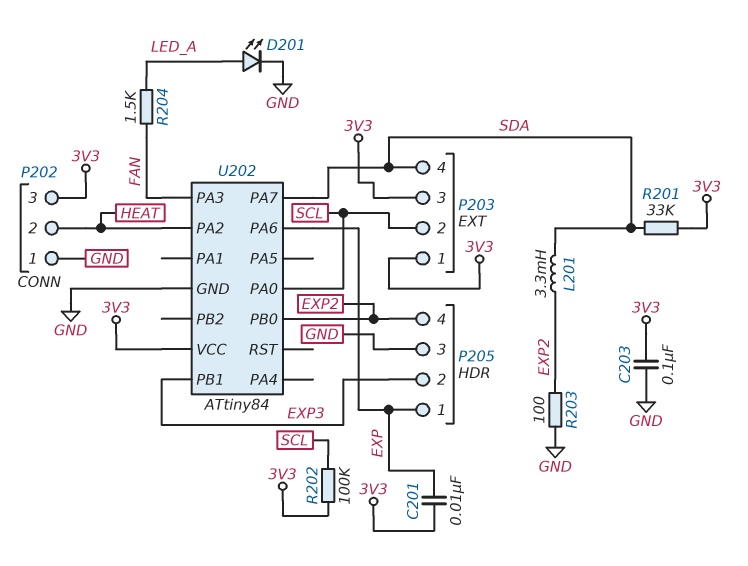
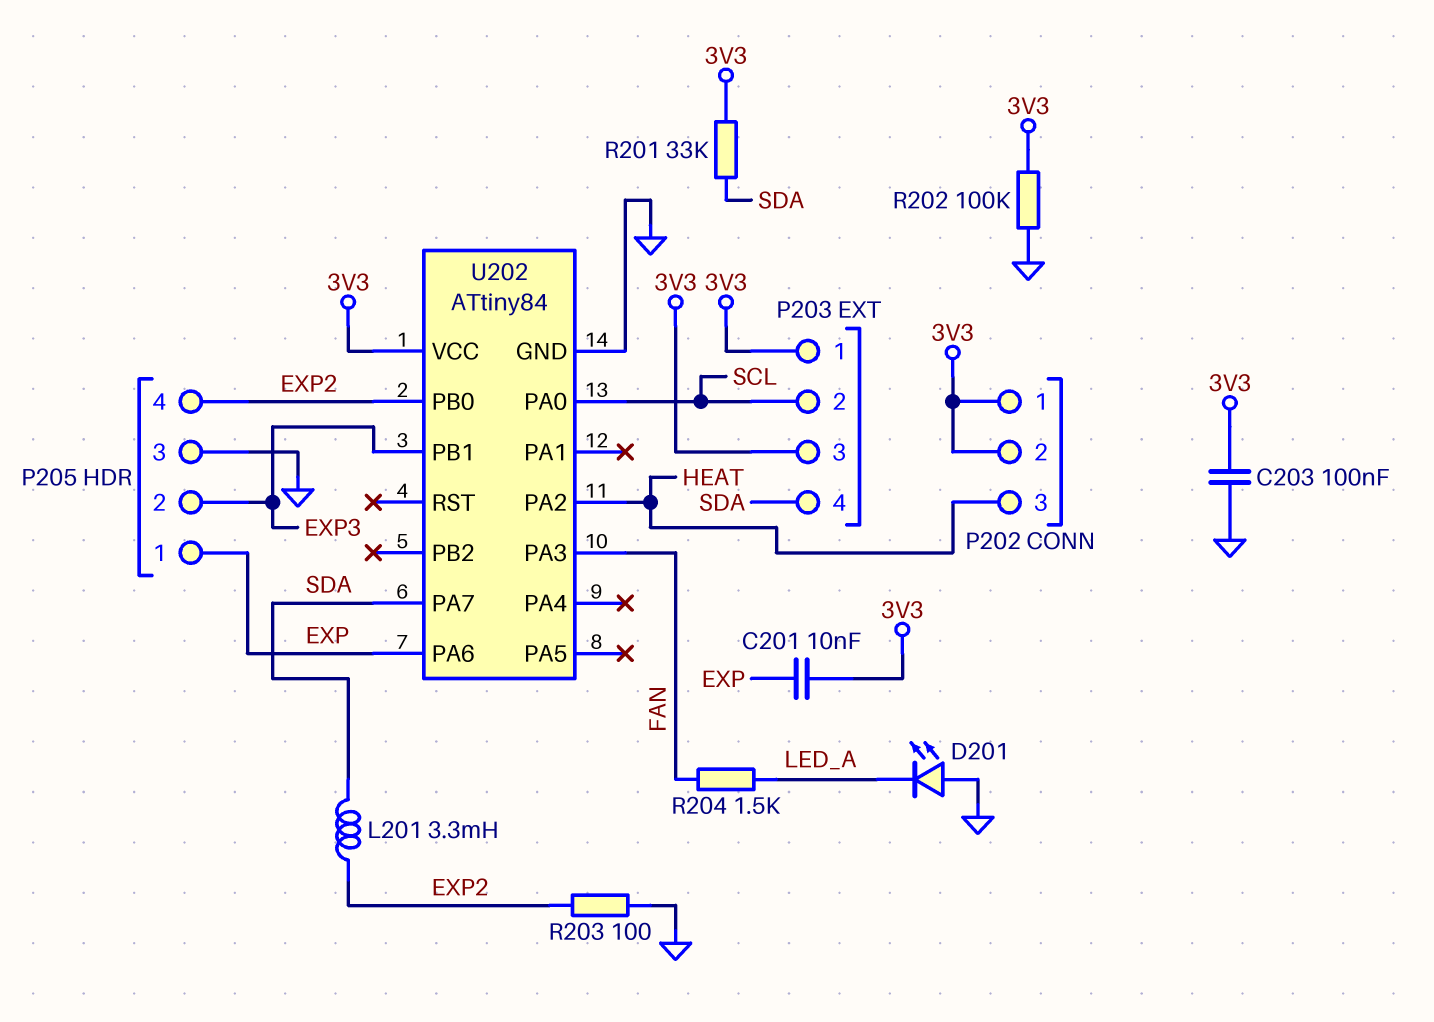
D201: LED (A LED_A, K GND) -> LED (A GND, K LED_A)
P202 pin 1: GND -> 3V3
P202 pin 2: HEAT -> 3V3
P202 pin 3: 3V3 -> HEAT
R202: 100k (3V3, SCL) -> 100k (3V3, GND)

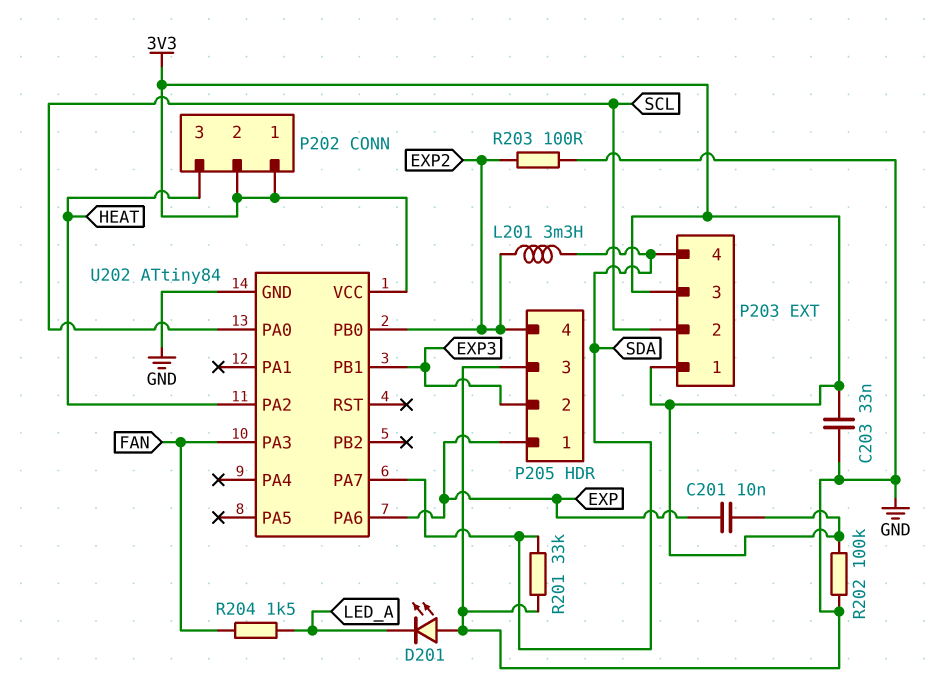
C203: 100nF (3V3, GND) -> 33nF (3V3, GND)
R201: 33k (3V3, SDA) -> 33k (GND, SDA)

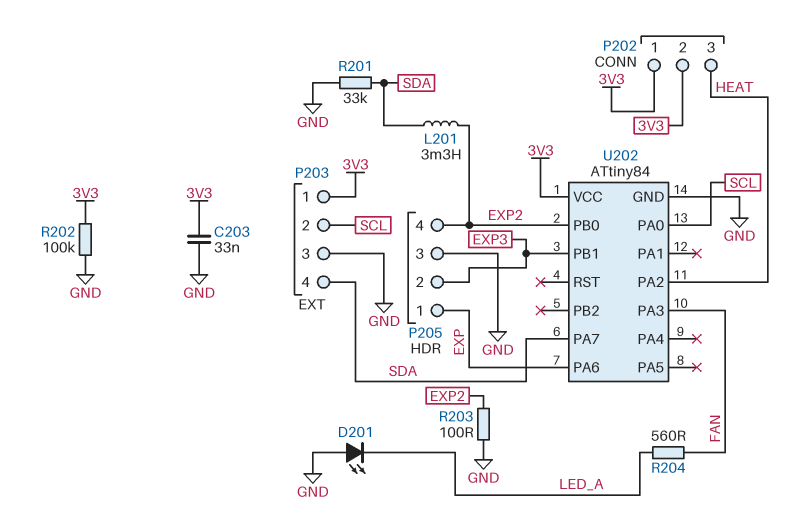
C201: 10nF (3V3, EXP) -> none
P203 pin 3: 3V3 -> GND
R204: 1.5k (FAN, LED_A) -> 560 (FAN, LED_A)

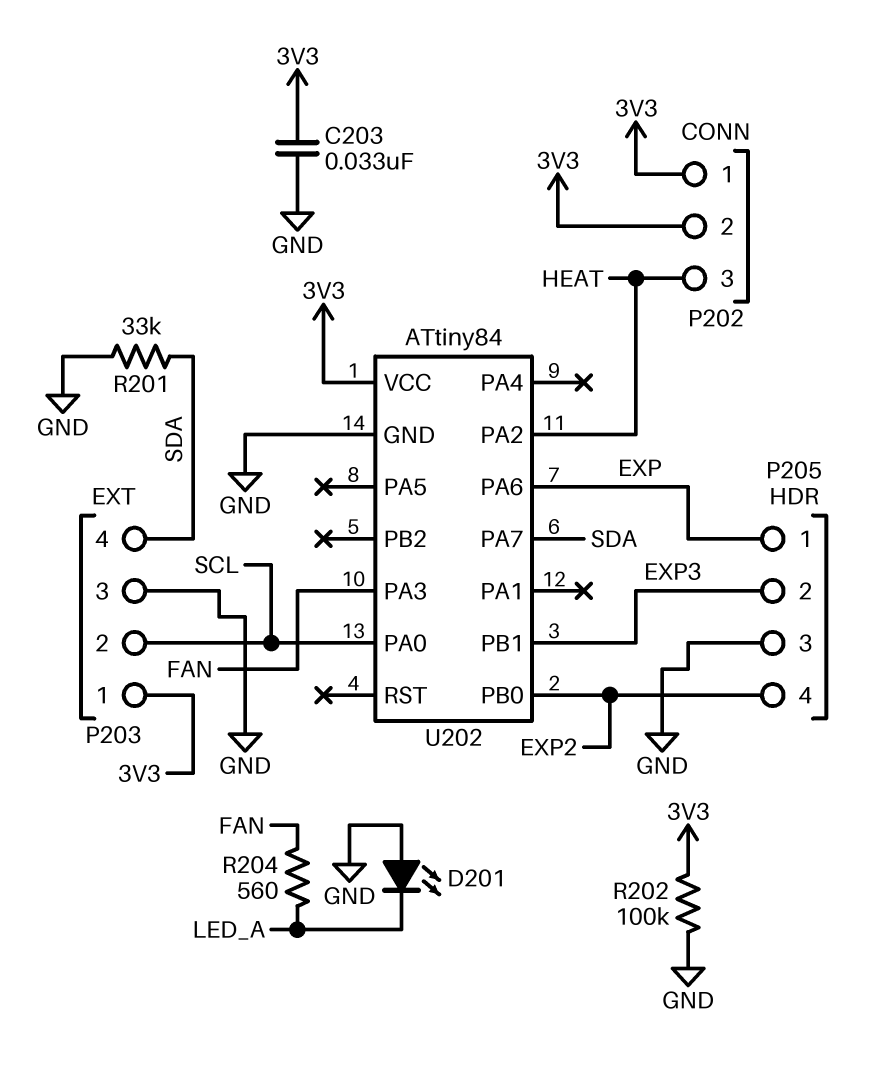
L201: 3.3mH (EXP2, SDA) -> none
R203: 100 (EXP2, GND) -> none

